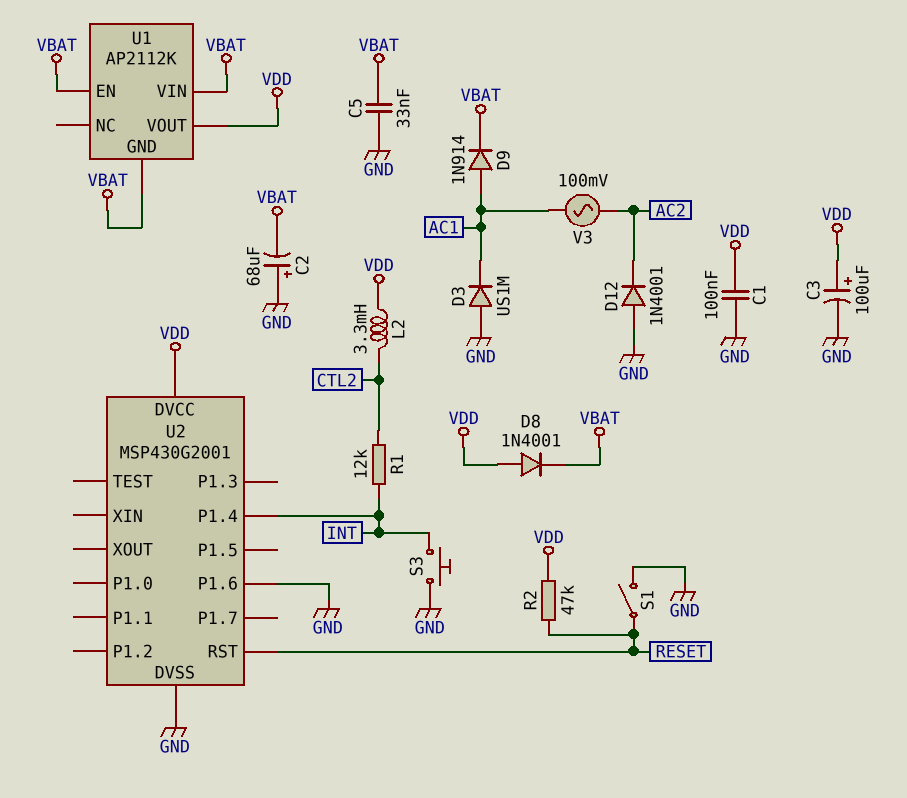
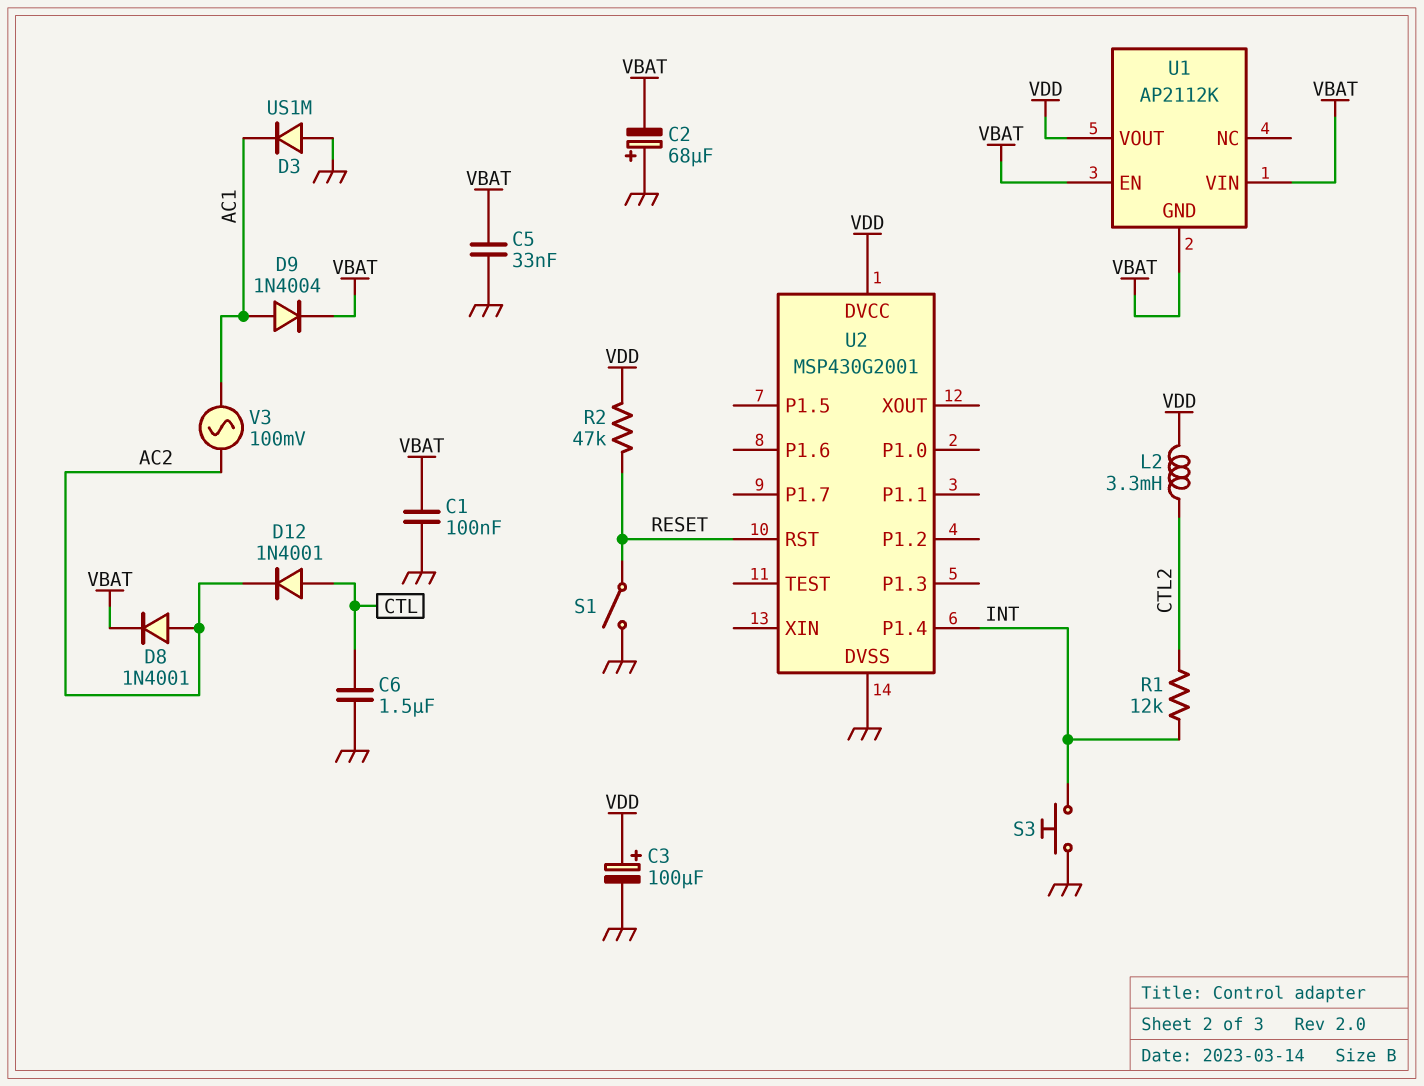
C1: 100nF (GND, VDD) -> 100nF (GND, VBAT)
C6: none -> 1.5uF (CTL, GND)
D8: diode 1N4001 (A VDD, K VBAT) -> diode 1N4001 (A AC2, K VBAT)
D9: diode 1N914 (A AC1, K VBAT) -> diode 1N4004 (A AC1, K VBAT)
D12: diode 1N4001 (A GND, K AC2) -> diode 1N4001 (A CTL, K AC2)
U2 pin P1.6: GND -> none

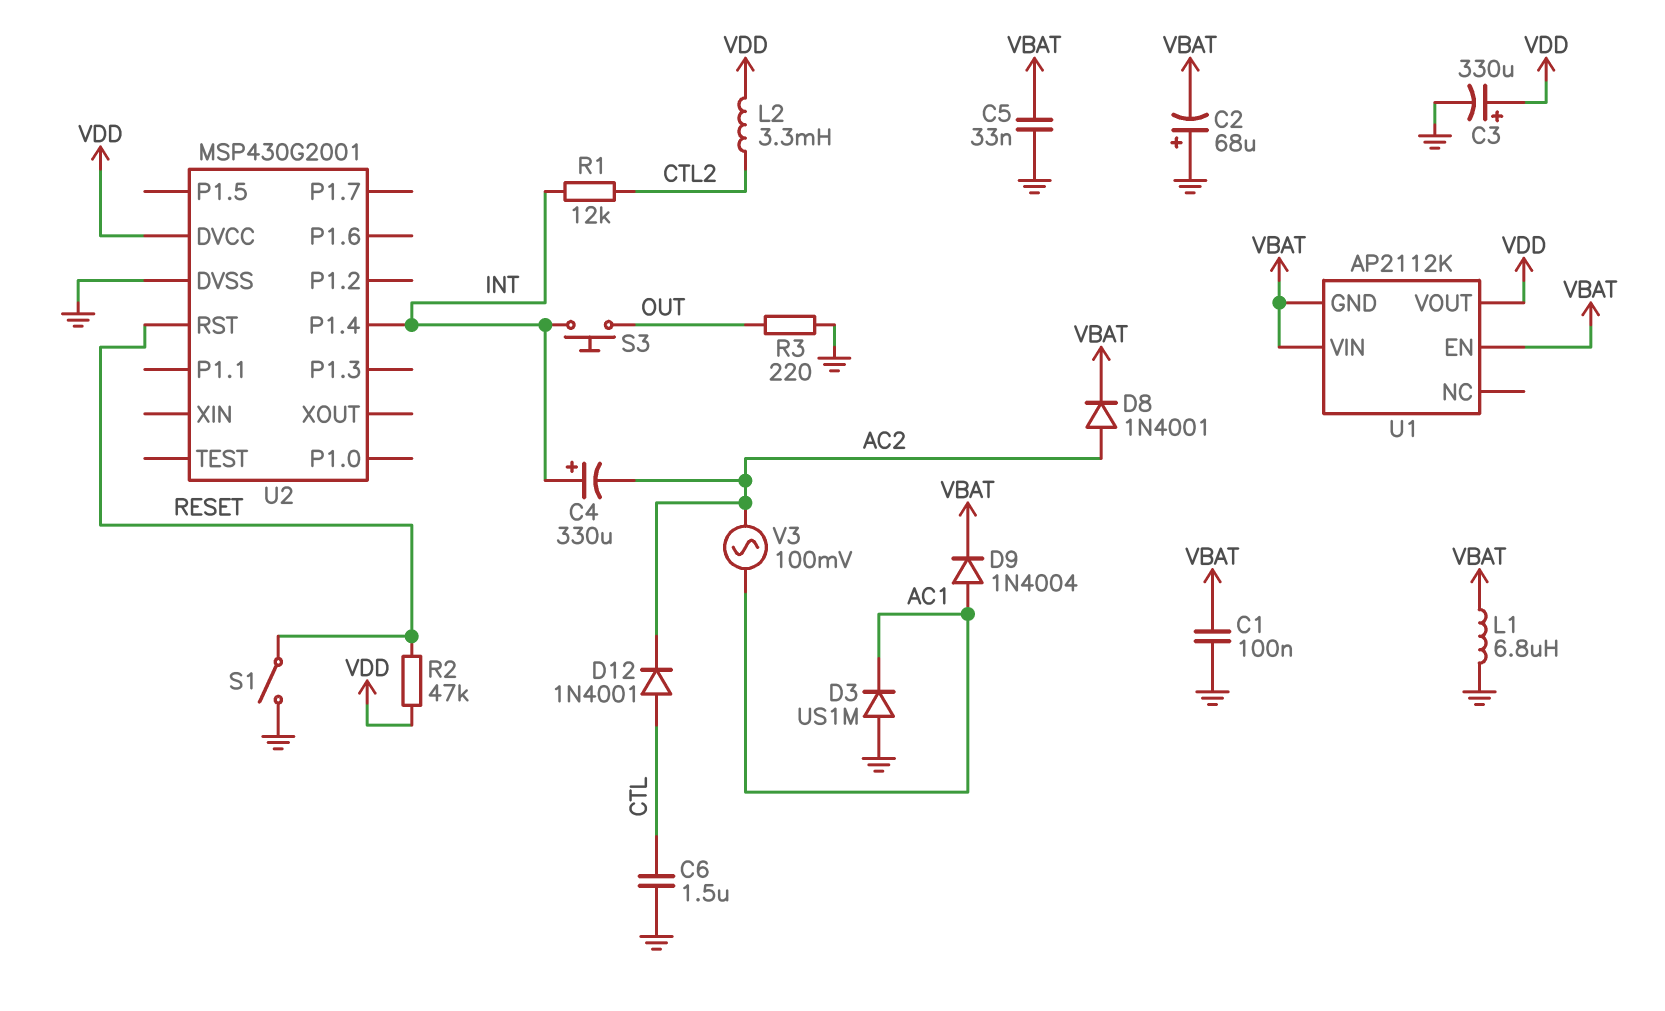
C3: 100uF (plus VDD, minus GND) -> 330uF (plus VDD, minus GND)
C4: none -> 330uF (plus INT, minus AC2)
L1: none -> 6.8uH (GND, VBAT)
R3: none -> 220 (GND, OUT)
S3: button (GND, INT) -> button (INT, OUT)

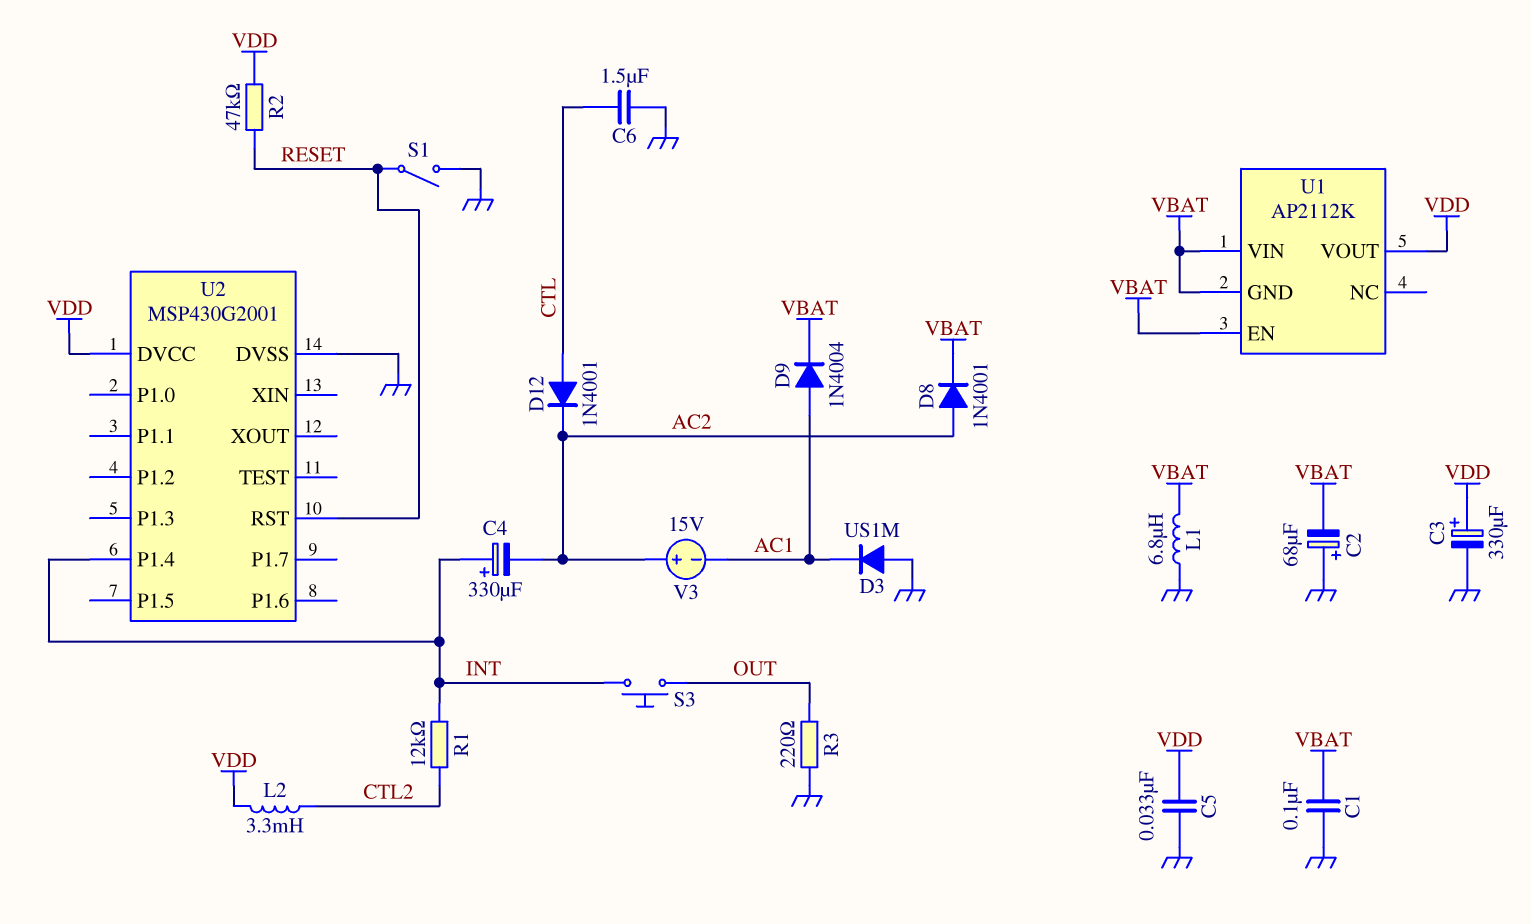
C5: 33nF (GND, VBAT) -> 33nF (GND, VDD)
V3: AC 100mV (AC1, AC2) -> 15V (plus AC2, minus AC1)

